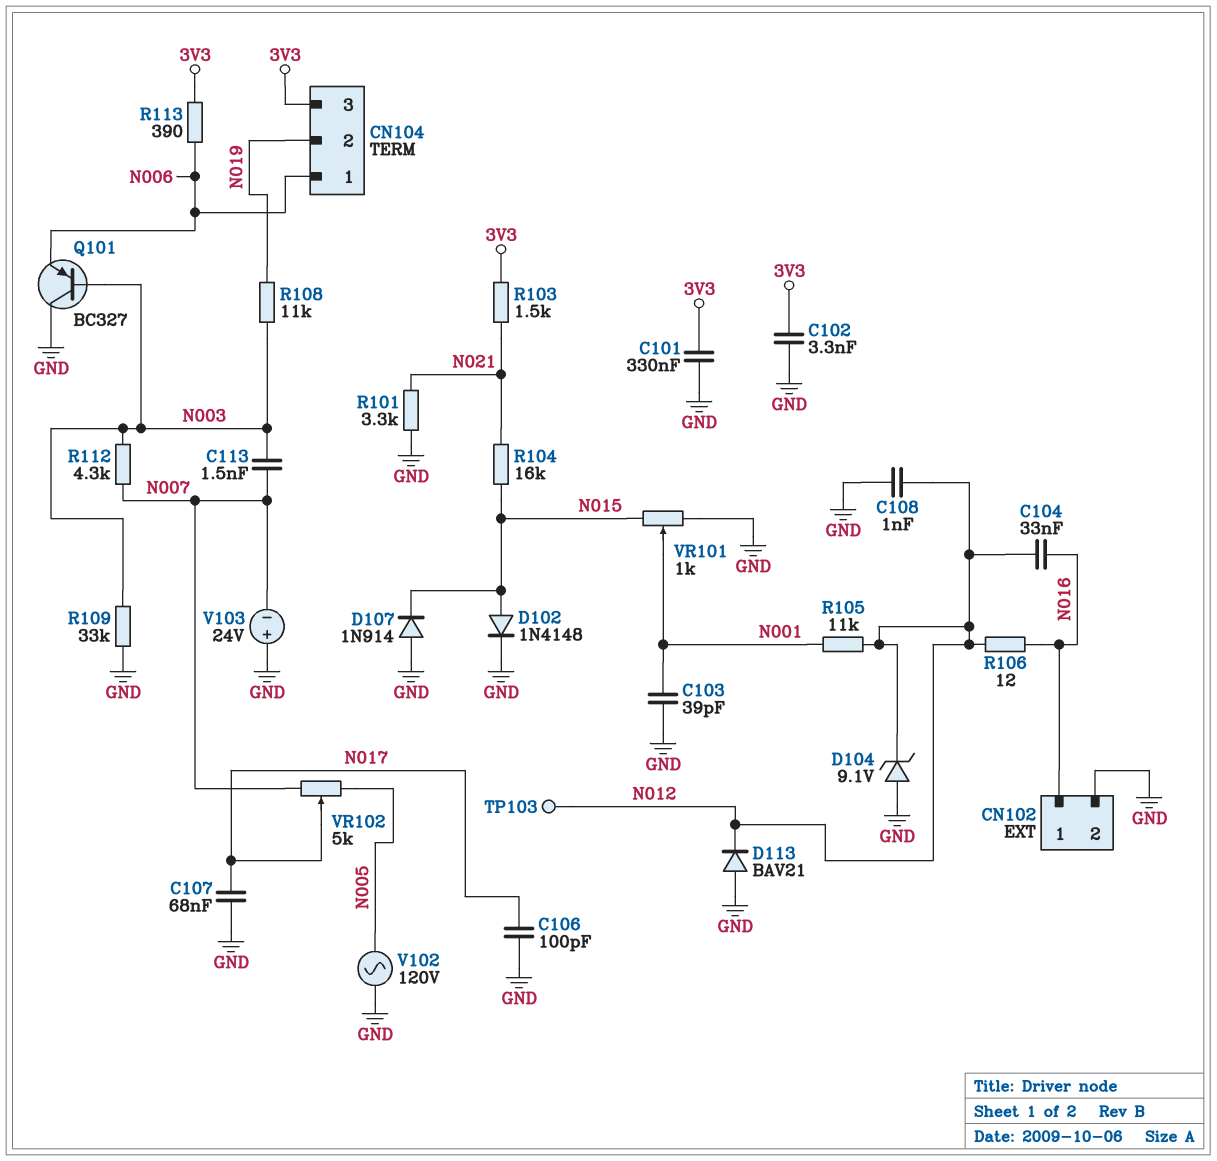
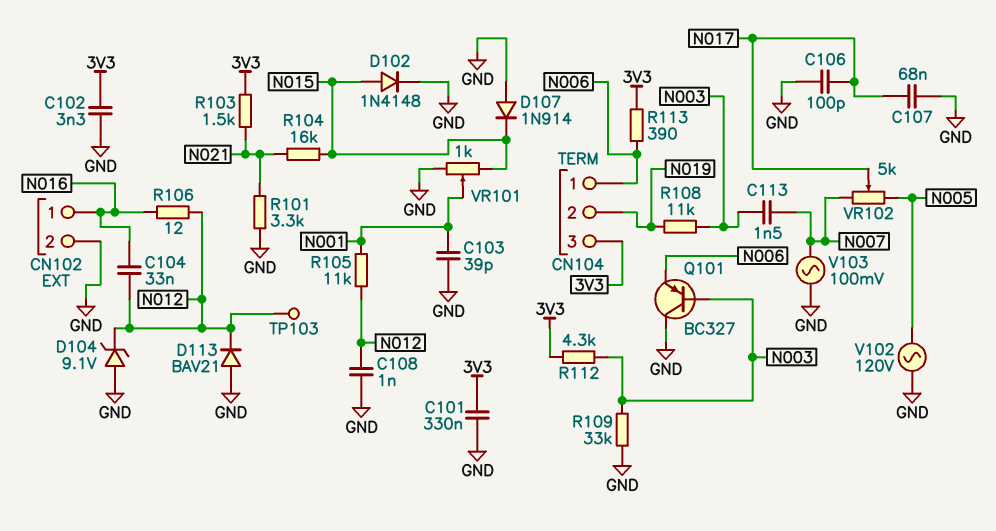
R112: 4.3k (N003, N007) -> 4.3k (3V3, N003)
V103: 24V (plus GND, minus N007) -> AC 100mV (GND, N007)

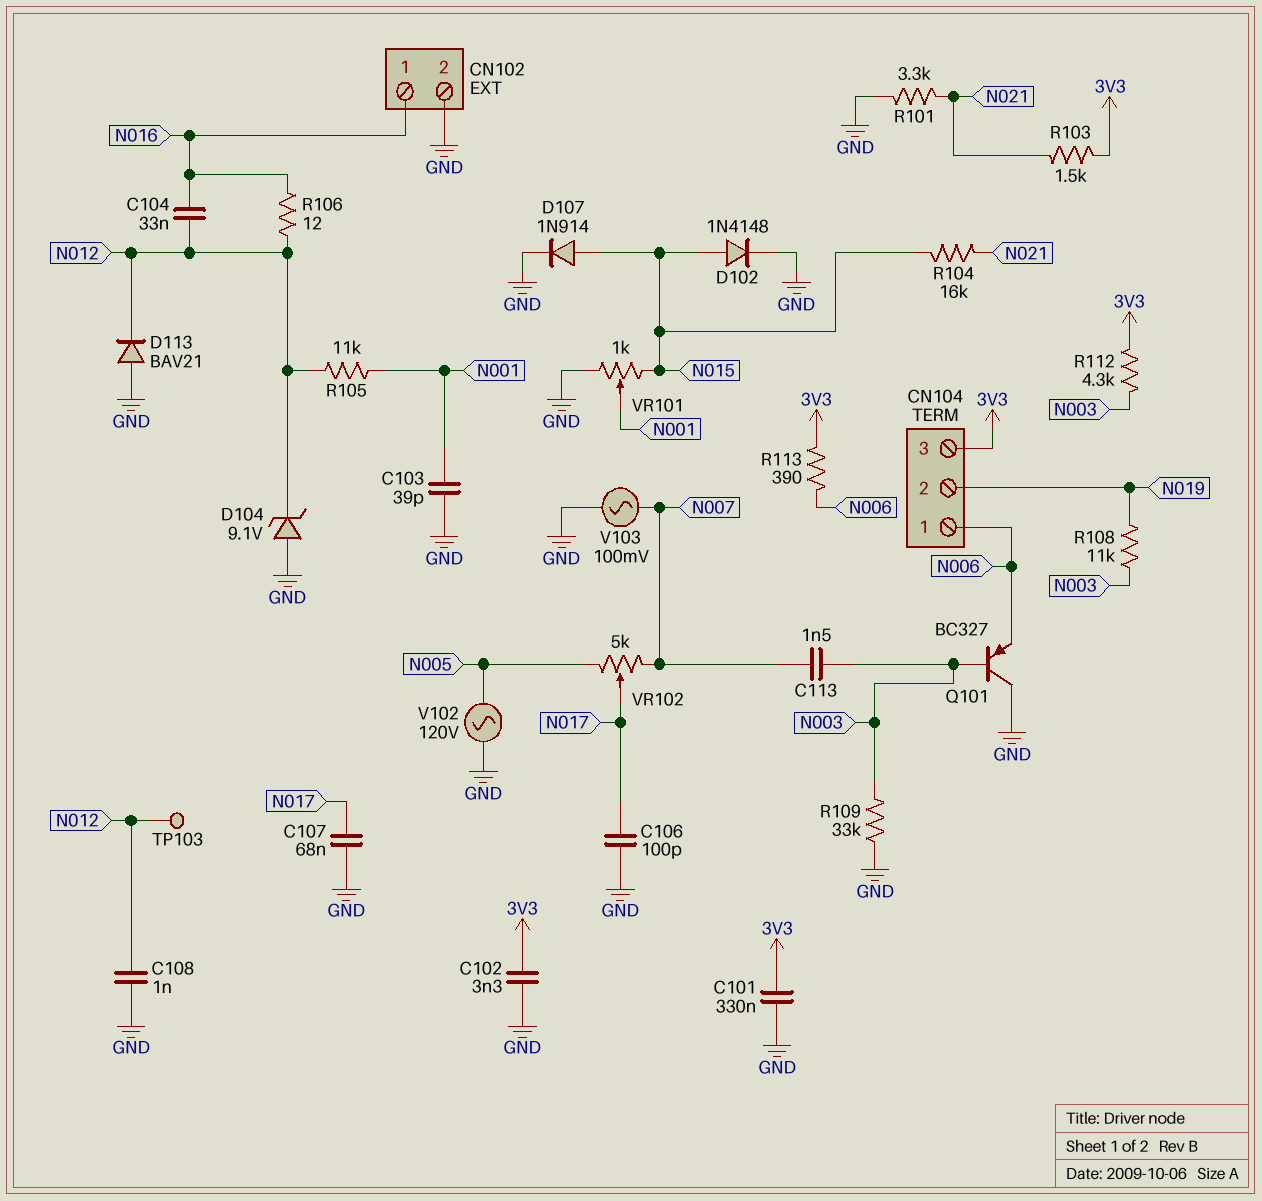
D107: diode 1N914 (A GND, K N015) -> diode 1N914 (A N015, K GND)

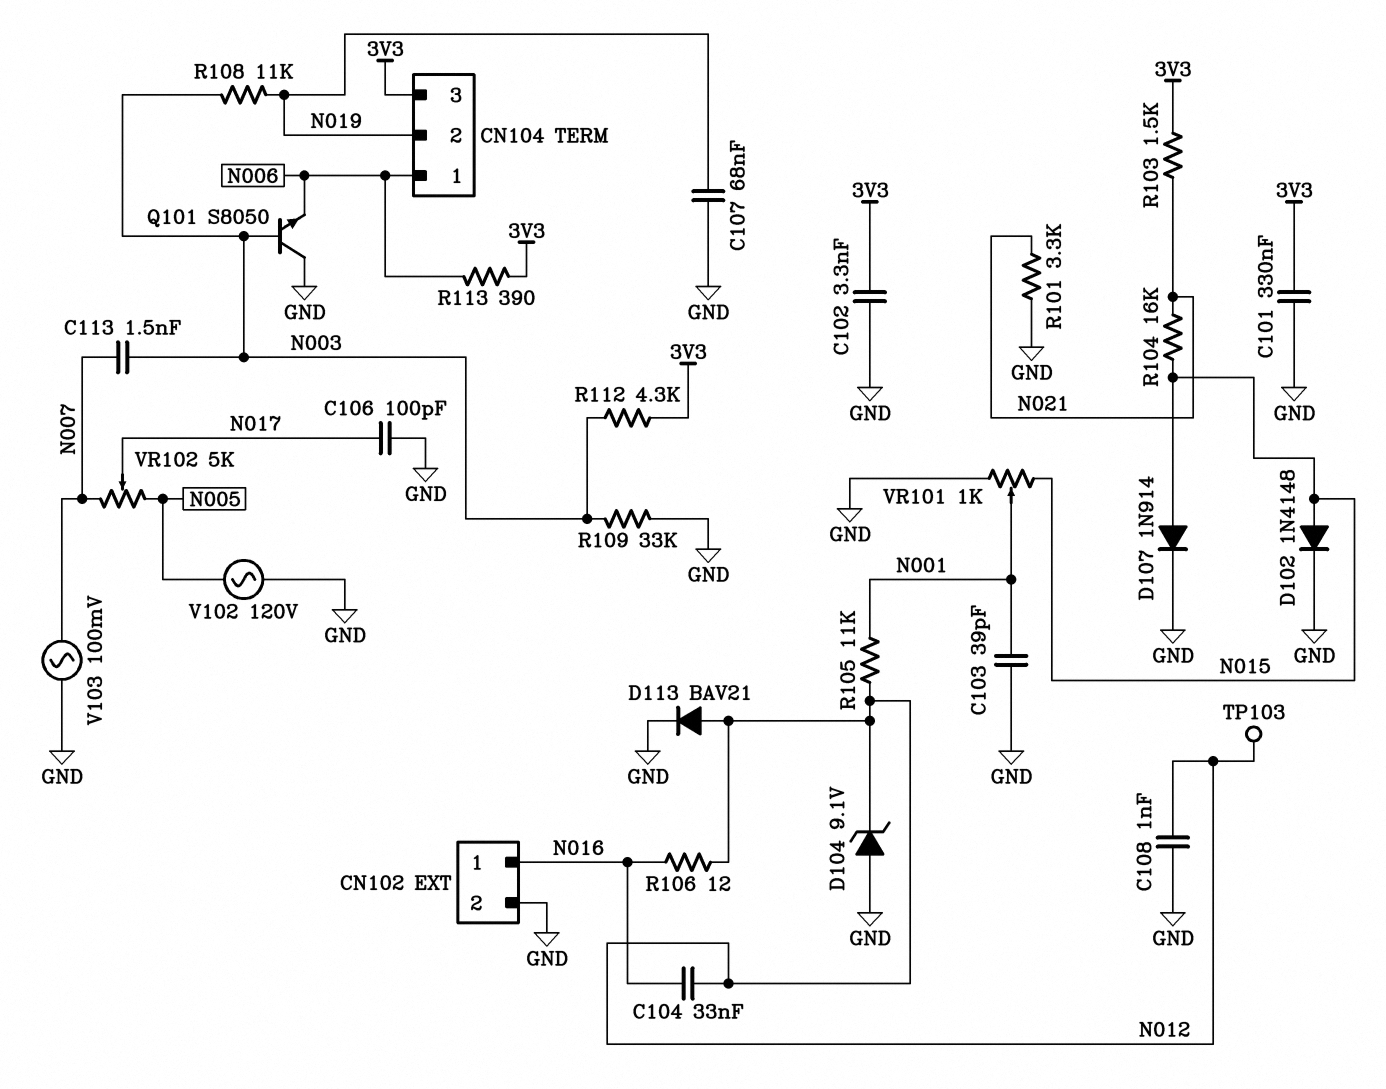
C107: 68nF (GND, N017) -> 68nF (GND, N019)
D113: diode BAV21 (A GND, K N012) -> diode BAV21 (A N012, K GND)
Q101: PNP BC327 (B N003, C GND, E N006) -> NPN S8050 (B N003, C GND, E N006)

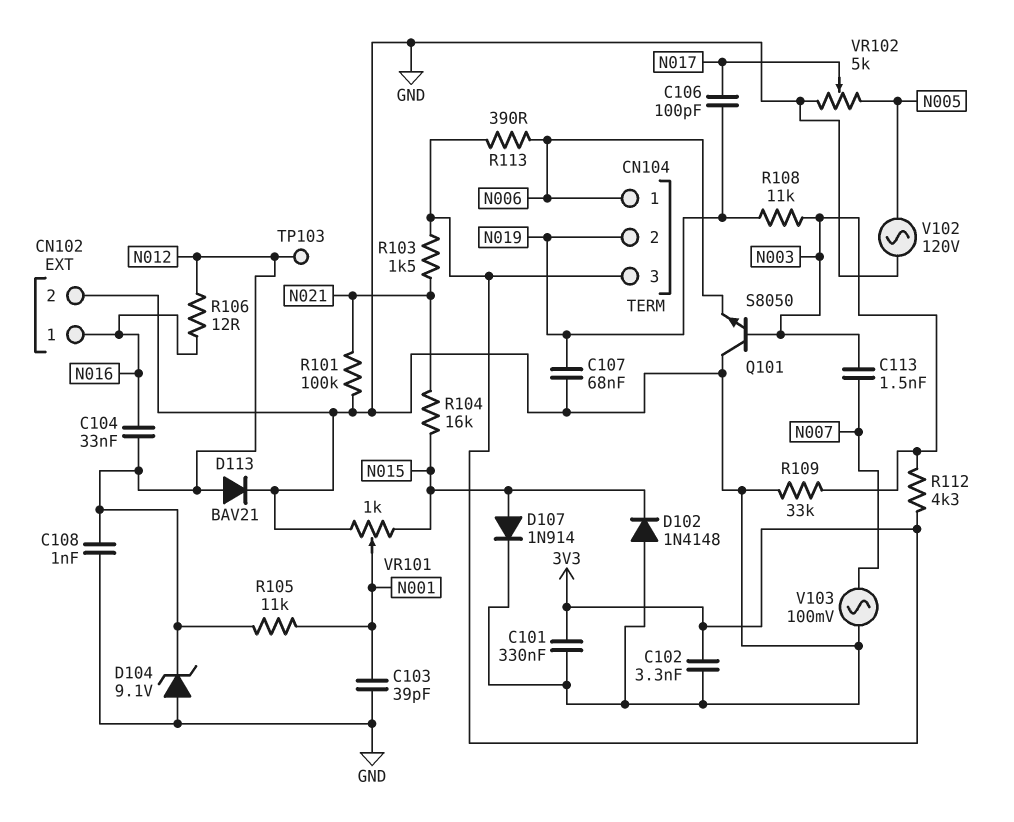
C106: 100pF (GND, N017) -> 100pF (N017, N019)
D102: diode 1N4148 (A N015, K GND) -> diode 1N4148 (A GND, K N015)
R101: 3.3k (GND, N021) -> 100k (GND, N021)
VR102: 5k (N005, N007, wiper N017) -> 5k (GND, N005, wiper N017)

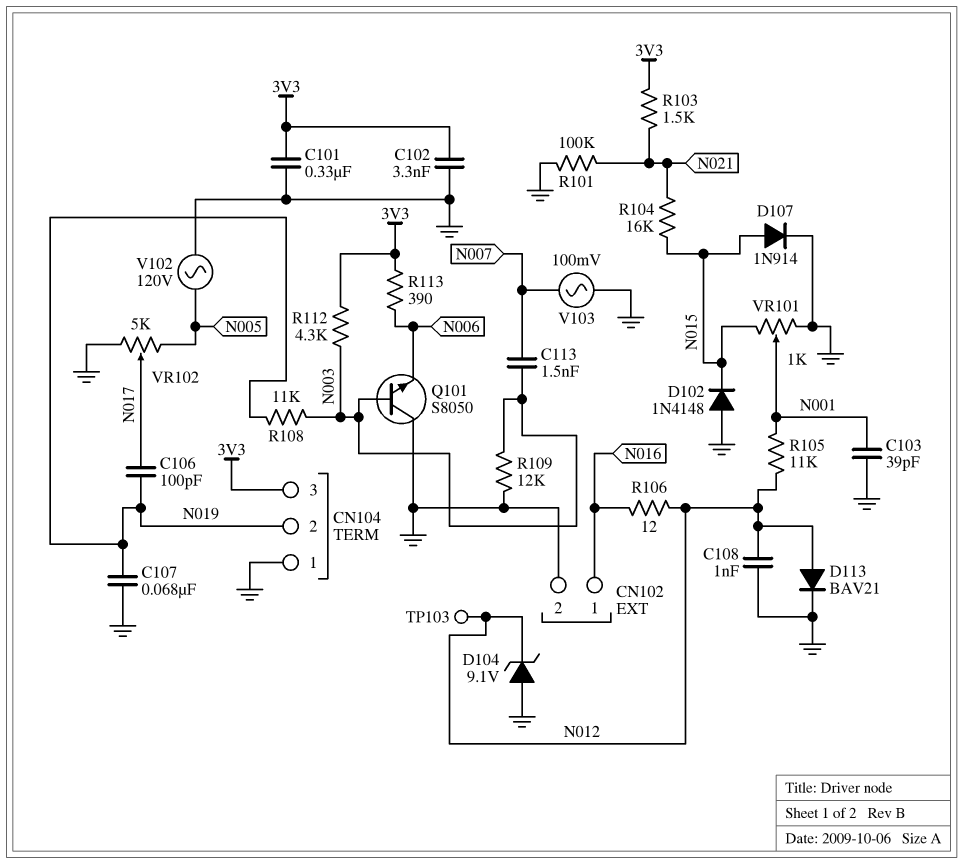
C104: 33nF (N012, N016) -> none
CN104 pin 1: N006 -> GND
R109: 33k (GND, N003) -> 12k (GND, N003)

